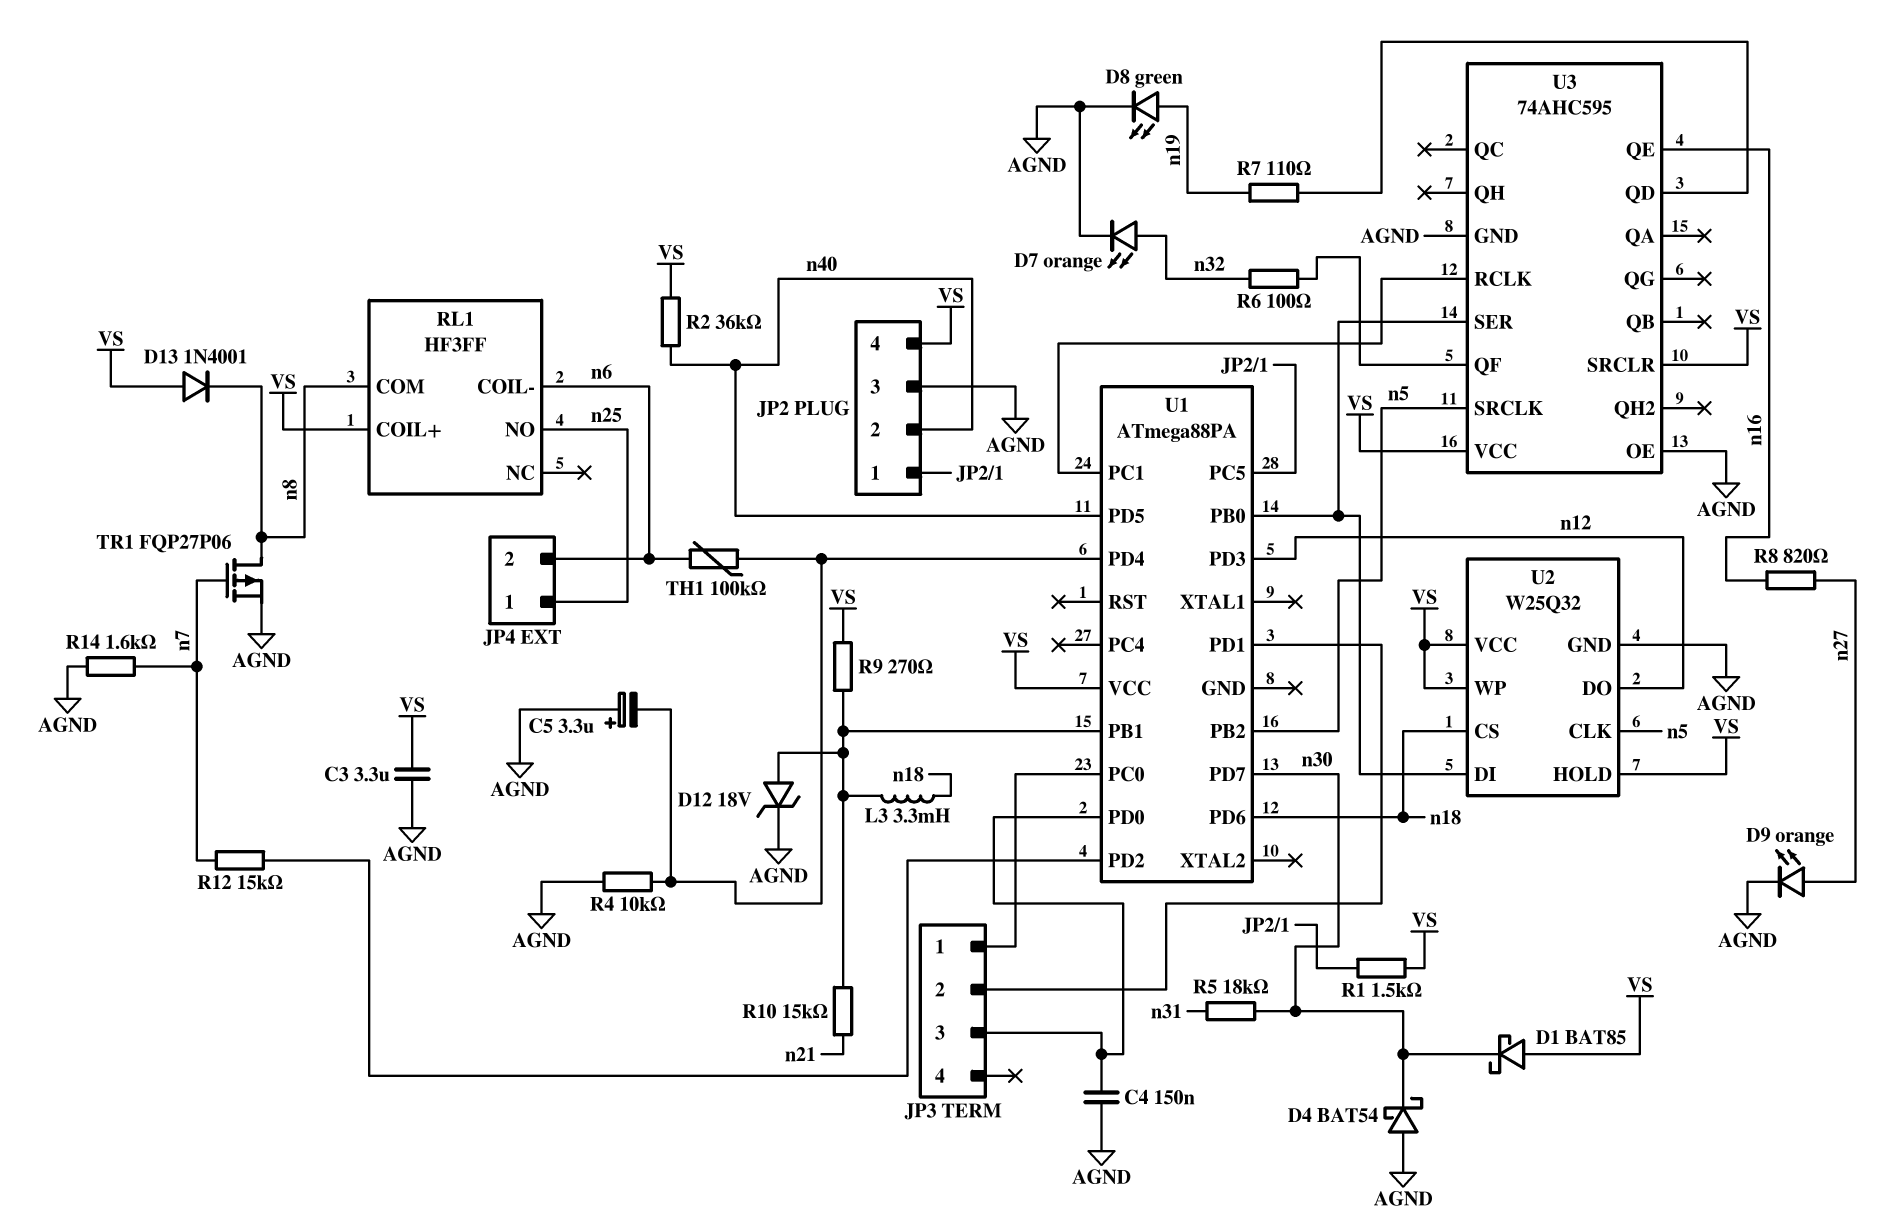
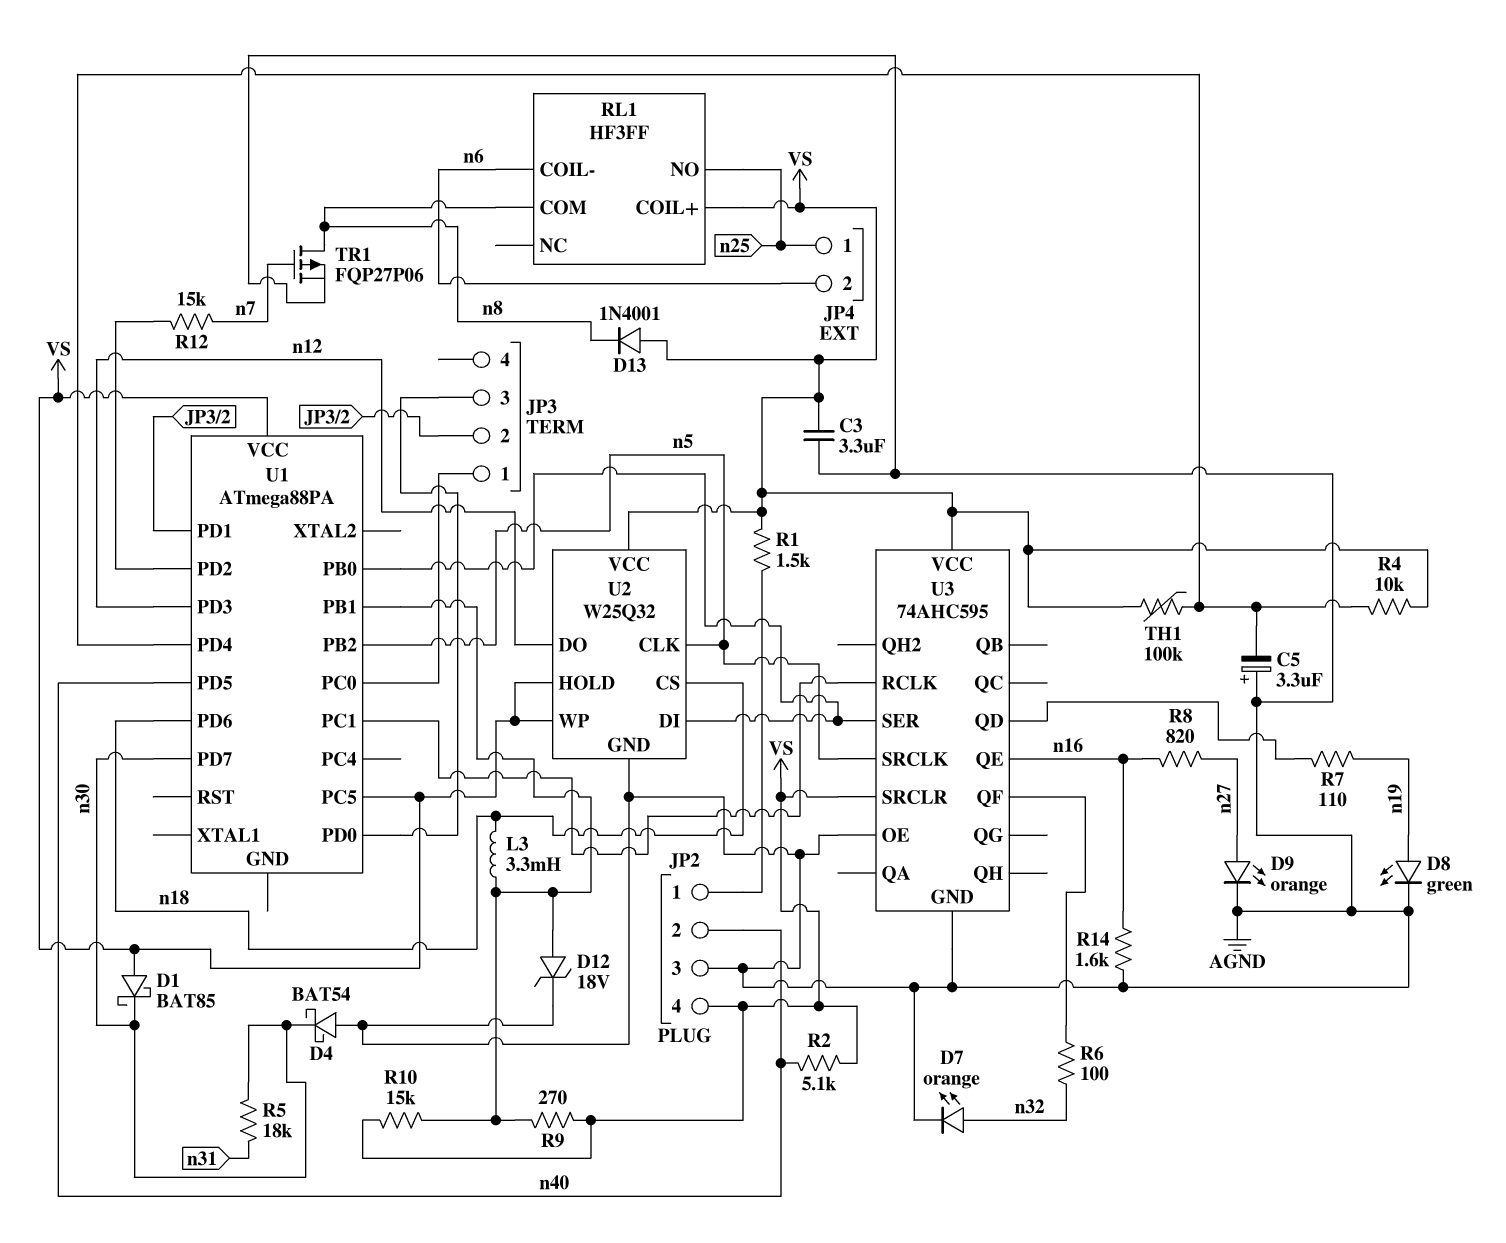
C4: 150nF (AGND, JP3/3) -> none
R2: 36k (VS, n40) -> 5.1k (VS, n40)
R4: 10k (AGND, U1/PD4) -> 10k (U1/PD4, VS)
R10: 15k (U1/PB1, n21) -> 15k (U1/PB1, VS)
R14: 1.6k (AGND, n7) -> 1.6k (AGND, n16)
TH1: 100k (U1/PD4, n6) -> 100k (U1/PD4, VS)
U1 pin PC5: JP2/1 -> VS

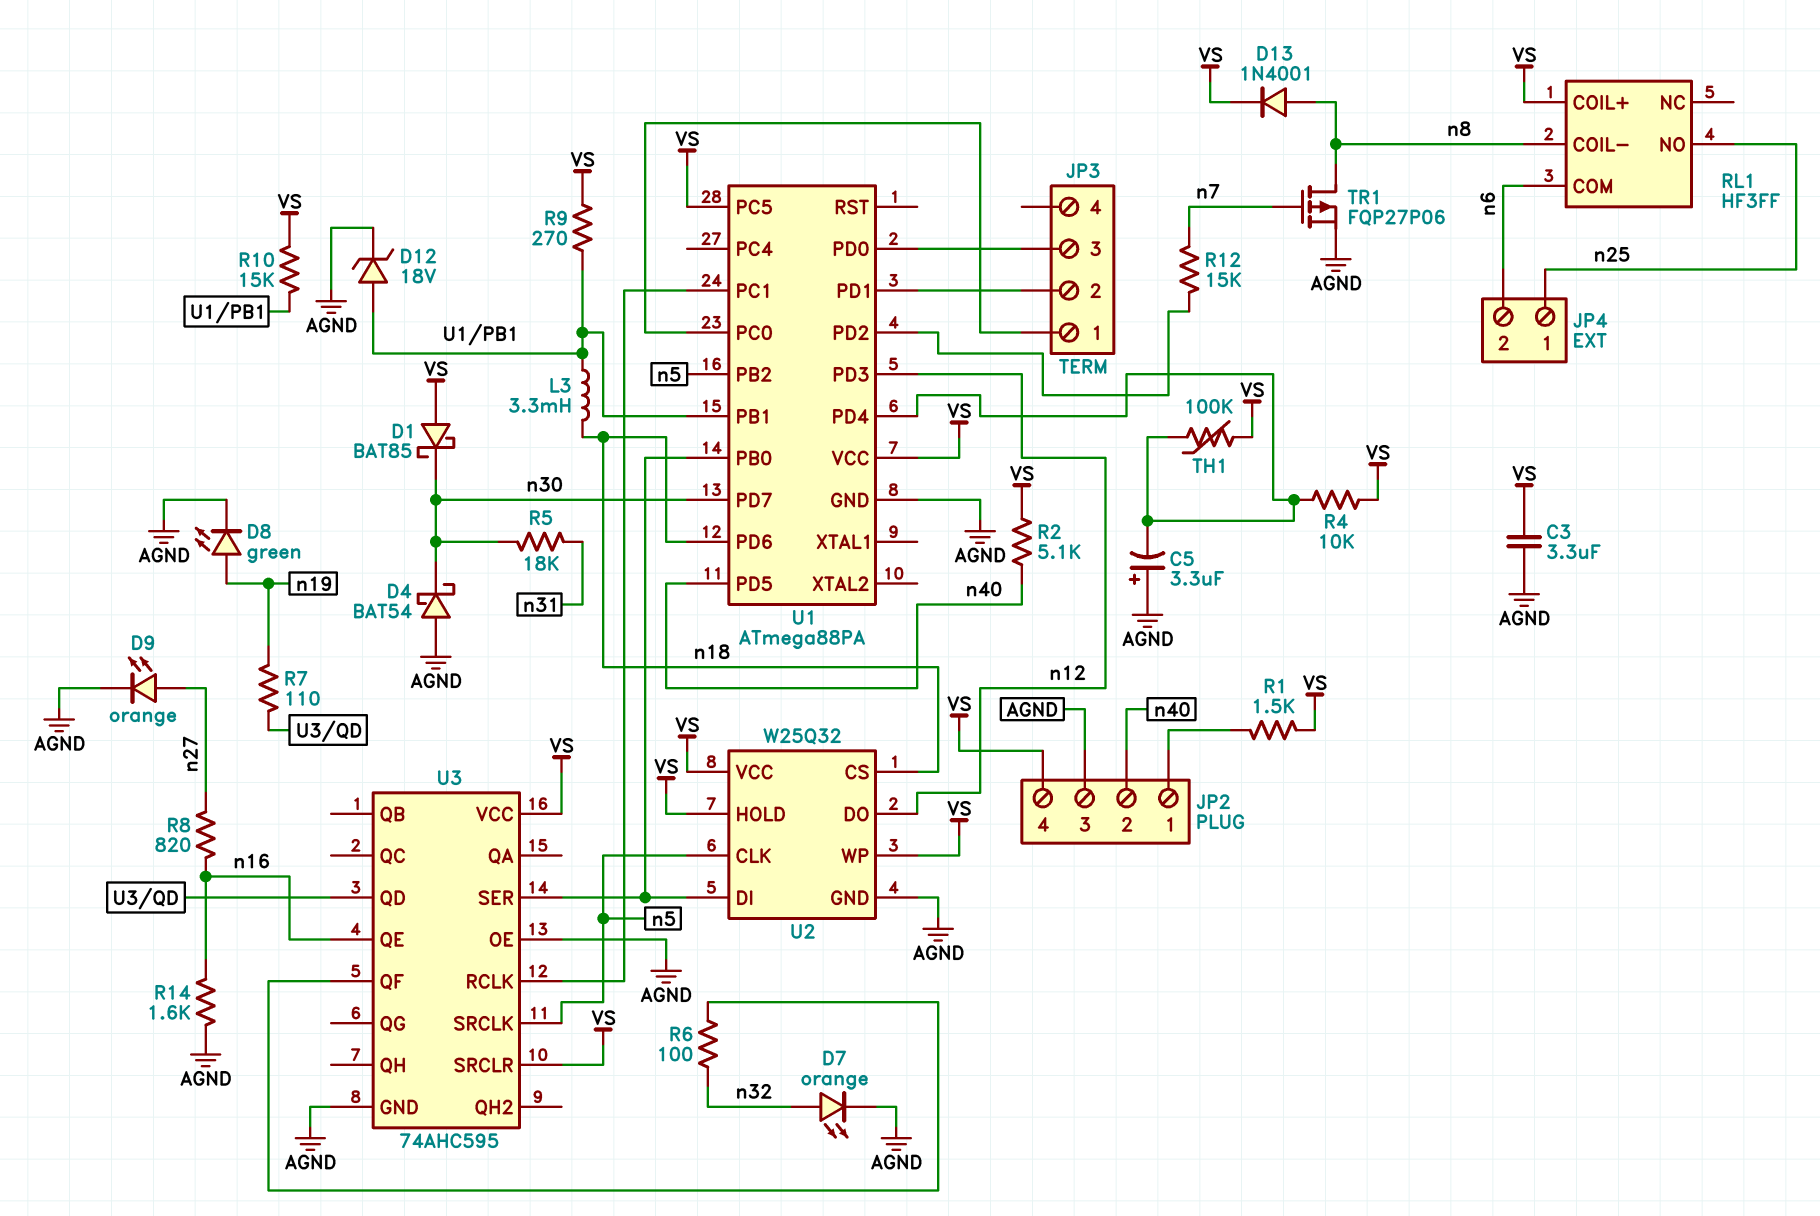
D13: diode 1N4001 (A VS, K n8) -> diode 1N4001 (A n8, K VS)
RL1 pin COIL-: n6 -> n8
RL1 pin COM: n8 -> n6
U1 pin GND: none -> AGND

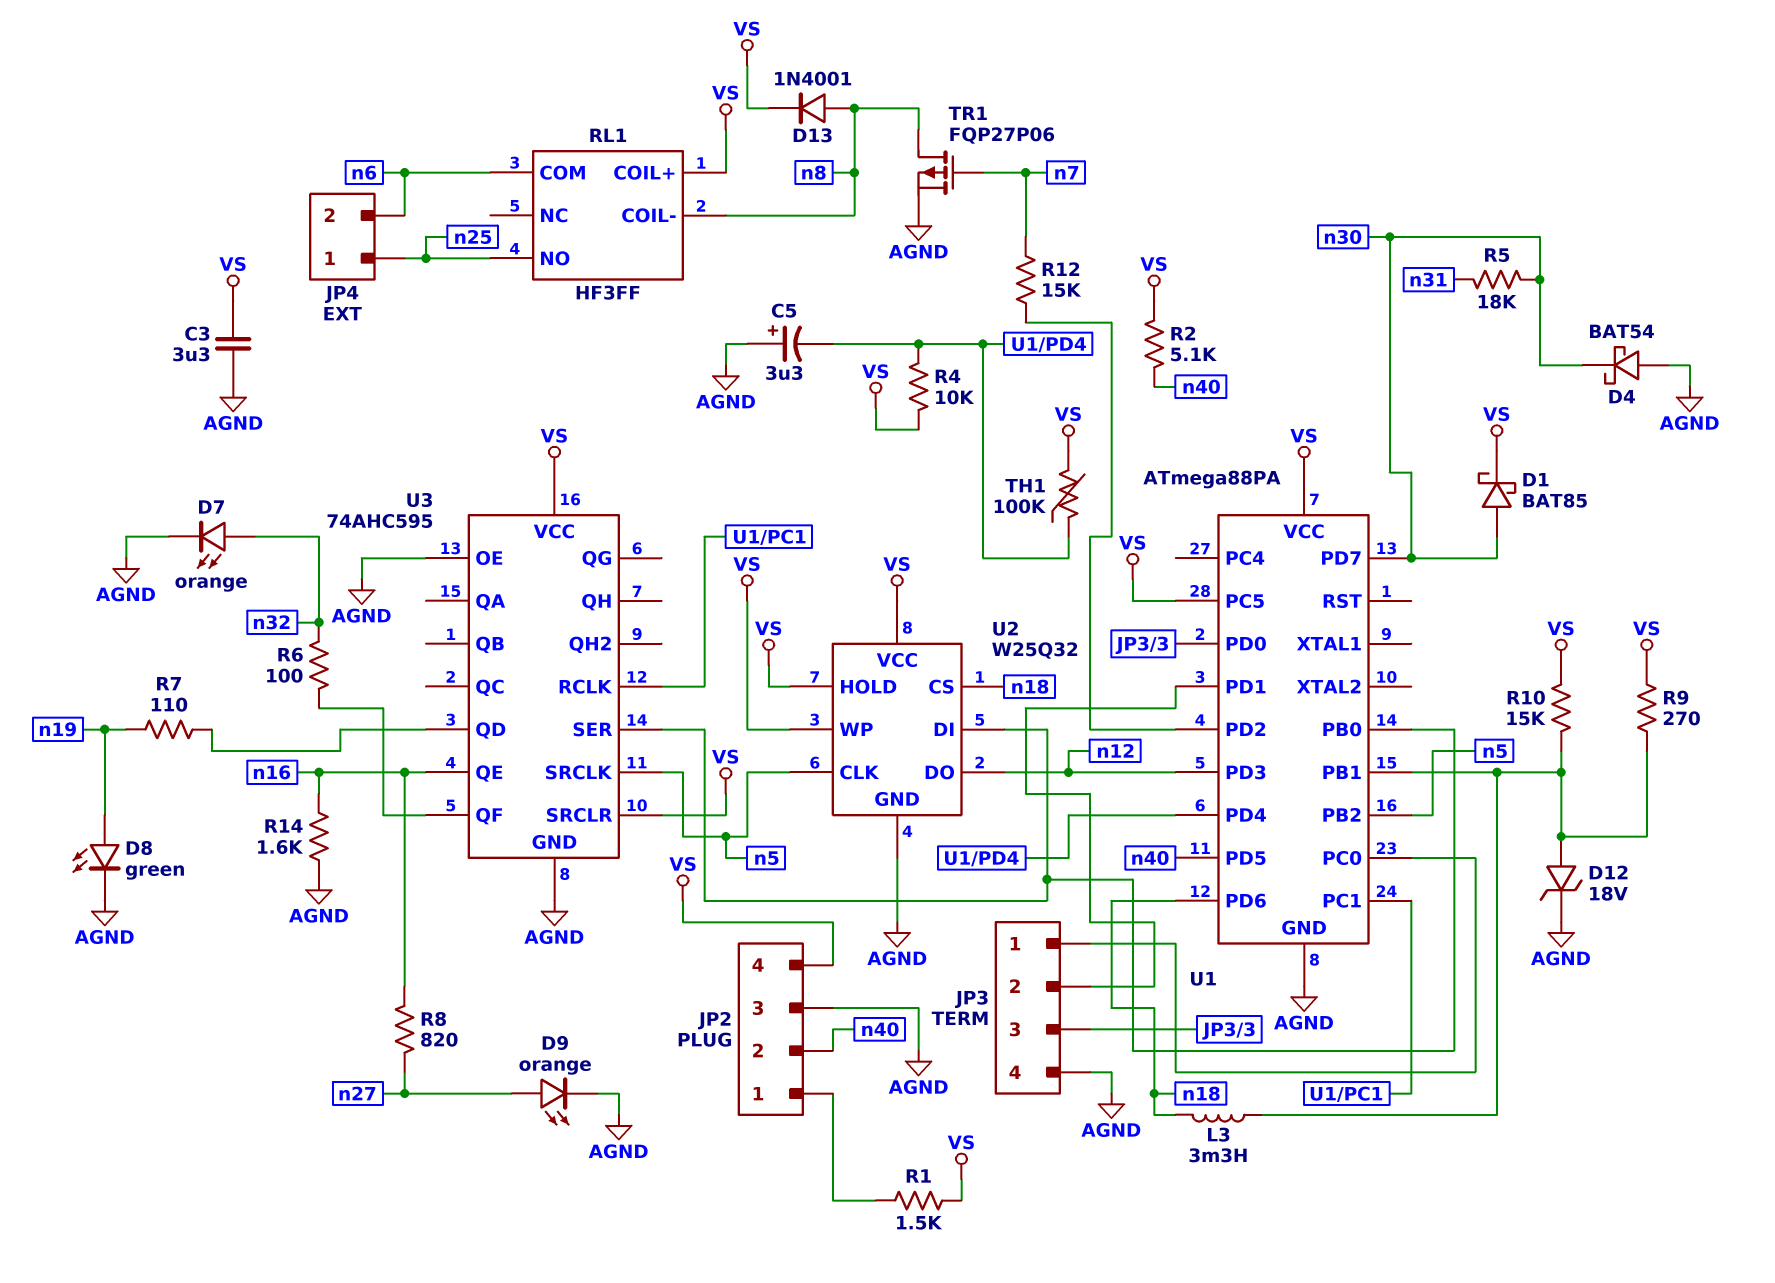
D1: schottky BAT85 (A VS, K n30) -> schottky BAT85 (A n30, K VS)
JP3 pin 4: none -> AGND

